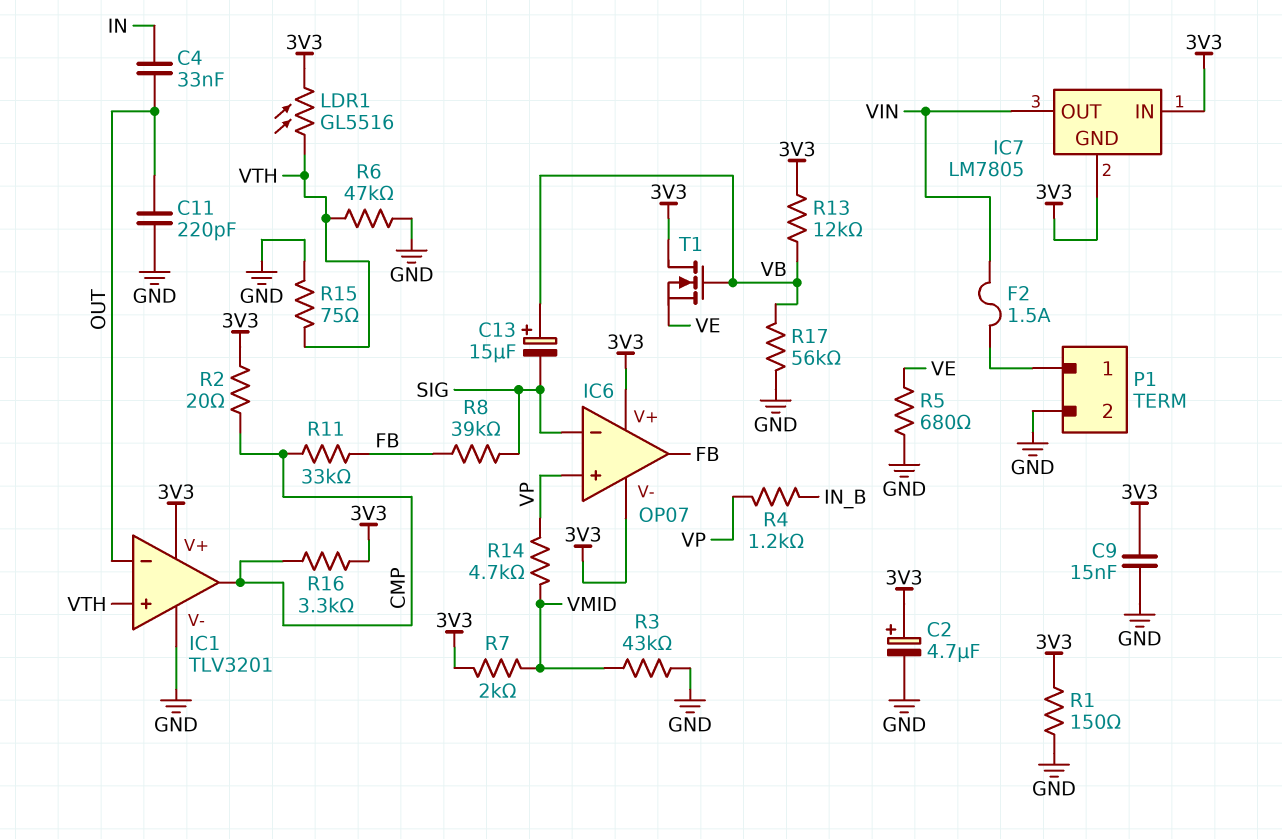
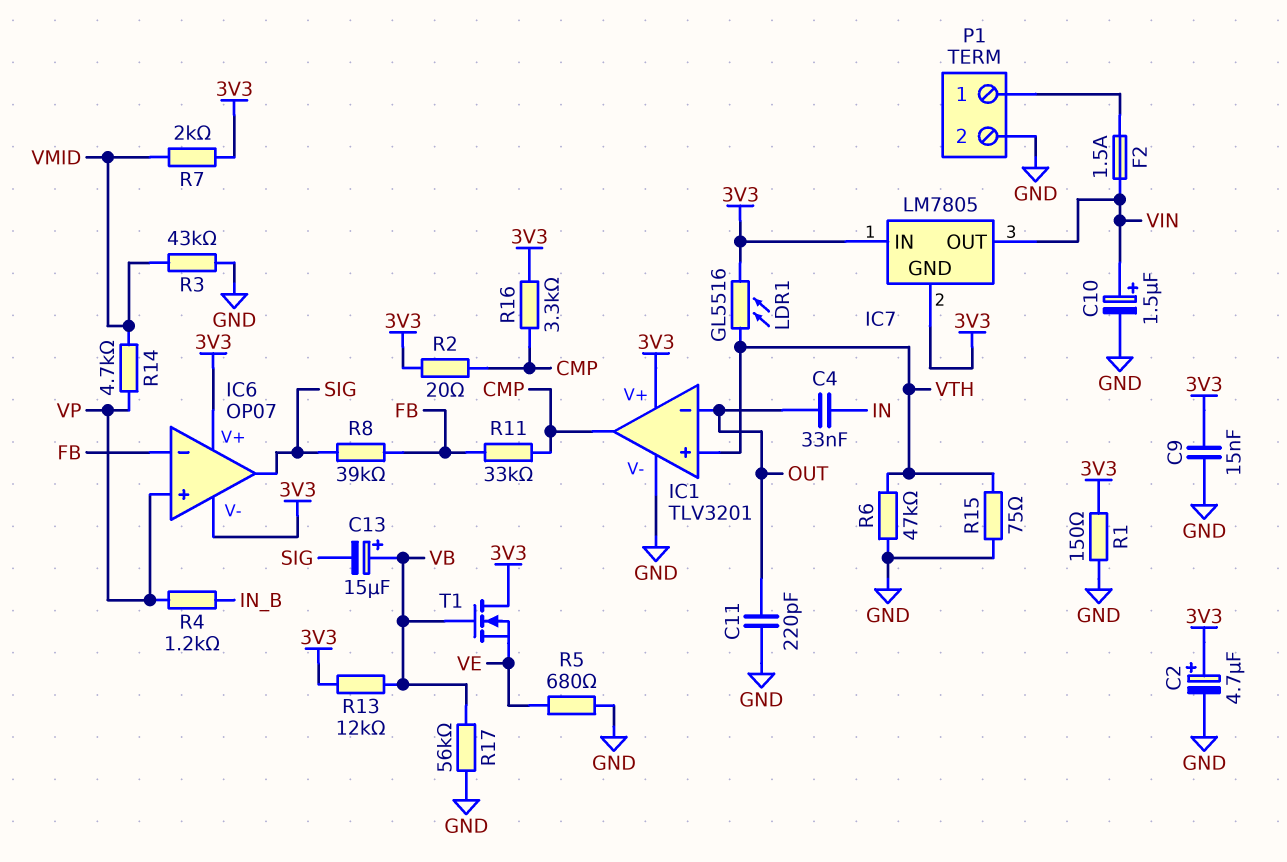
C10: none -> 1.5uF (plus VIN, minus GND)
IC6 pin in-: SIG -> FB
IC6 pin out: FB -> SIG

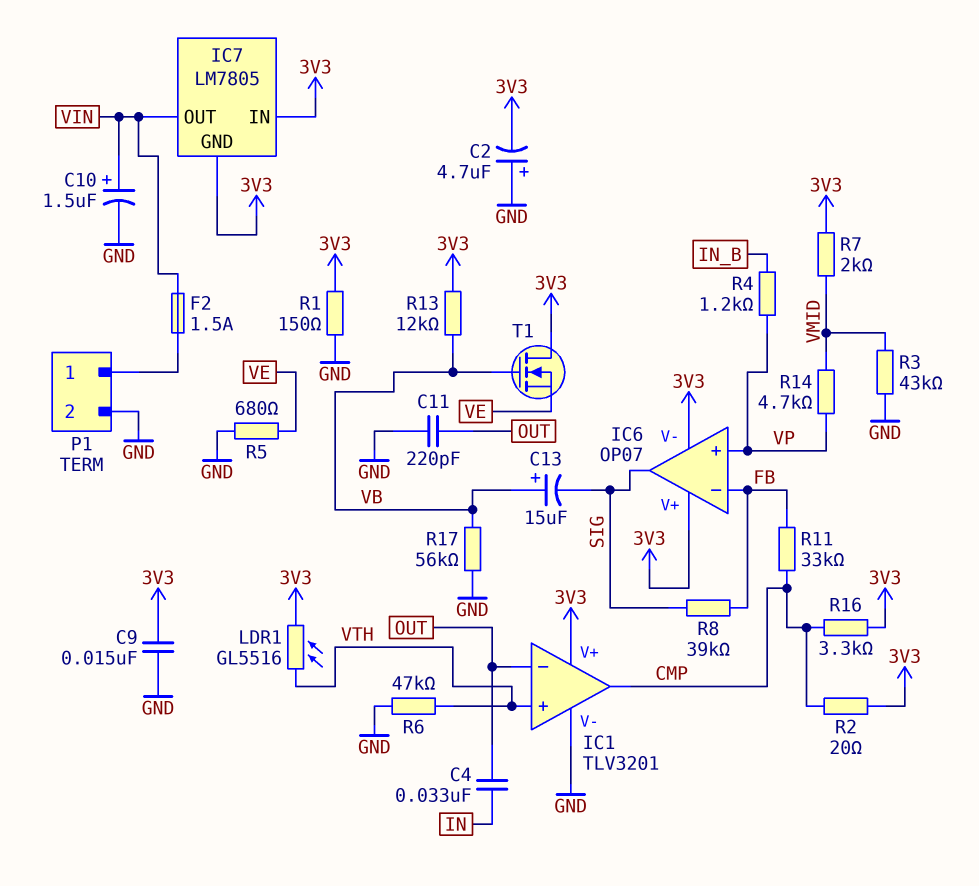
C2: 4.7uF (plus 3V3, minus GND) -> 4.7uF (plus GND, minus 3V3)
R15: 75 (GND, VTH) -> none

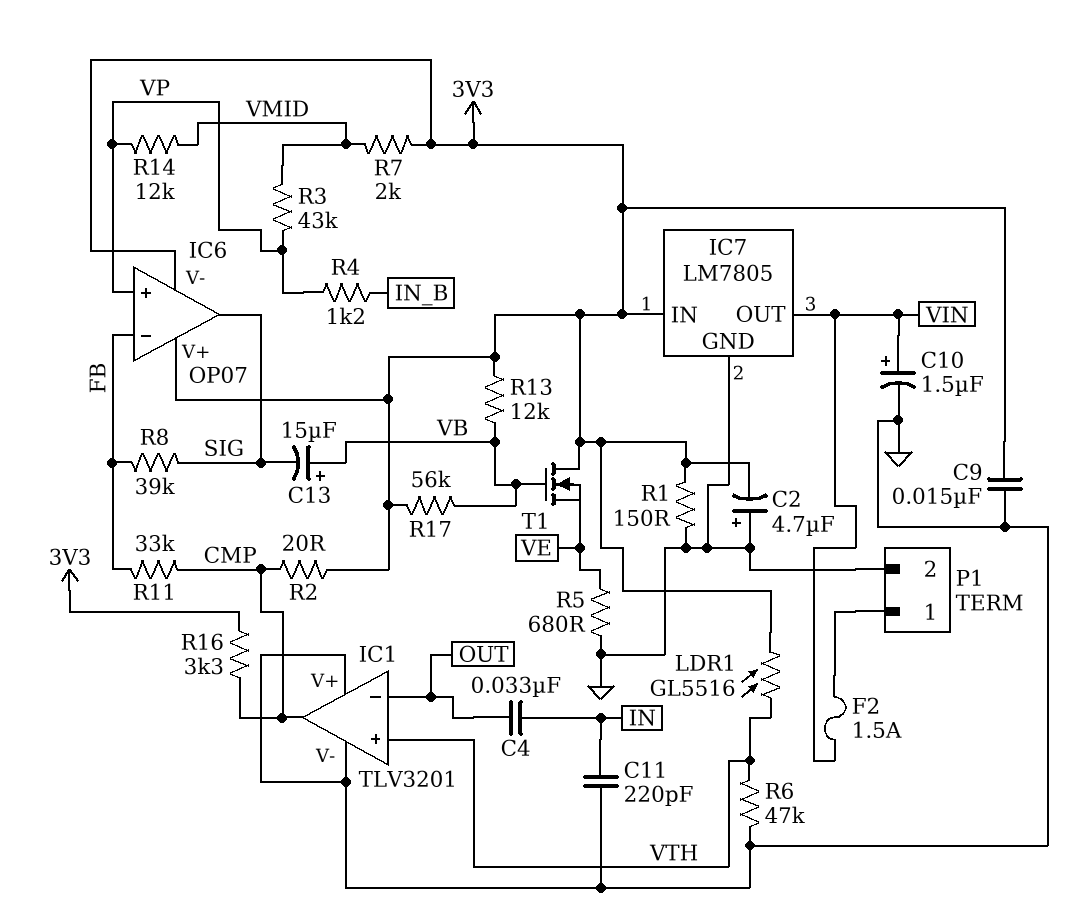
C11: 220pF (GND, OUT) -> 220pF (GND, IN)
IC1 pin V+: 3V3 -> GND
IC7 pin GND: 3V3 -> GND
R3: 43k (GND, VMID) -> 43k (VMID, VP)
R14: 4.7k (VMID, VP) -> 12k (VMID, VP)
R17: 56k (GND, VB) -> 56k (3V3, VB)

